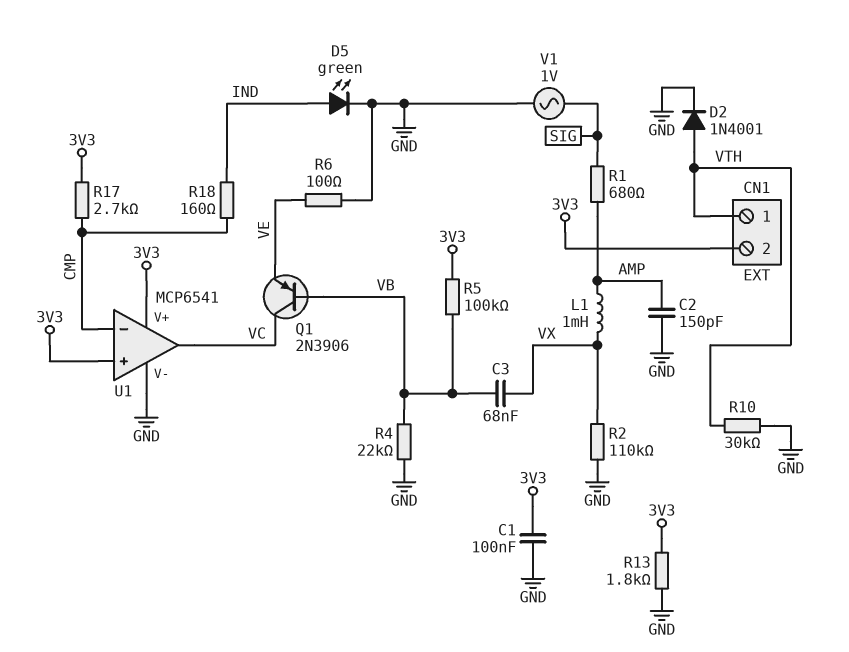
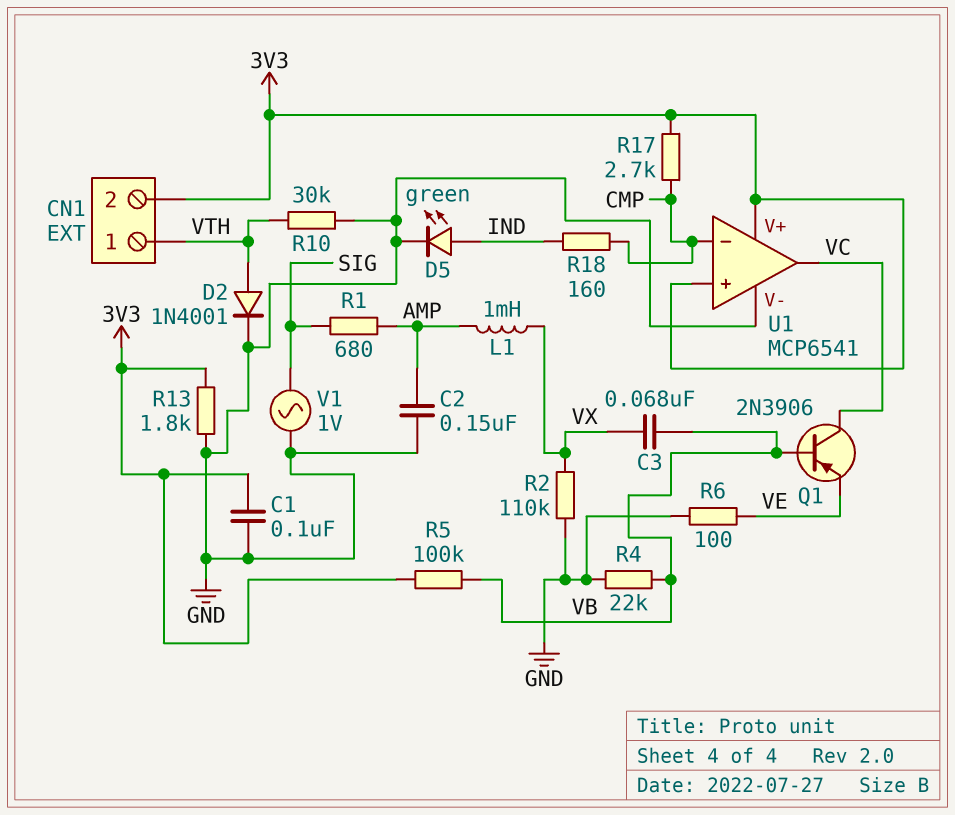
C2: 150pF (AMP, GND) -> 150nF (AMP, GND)

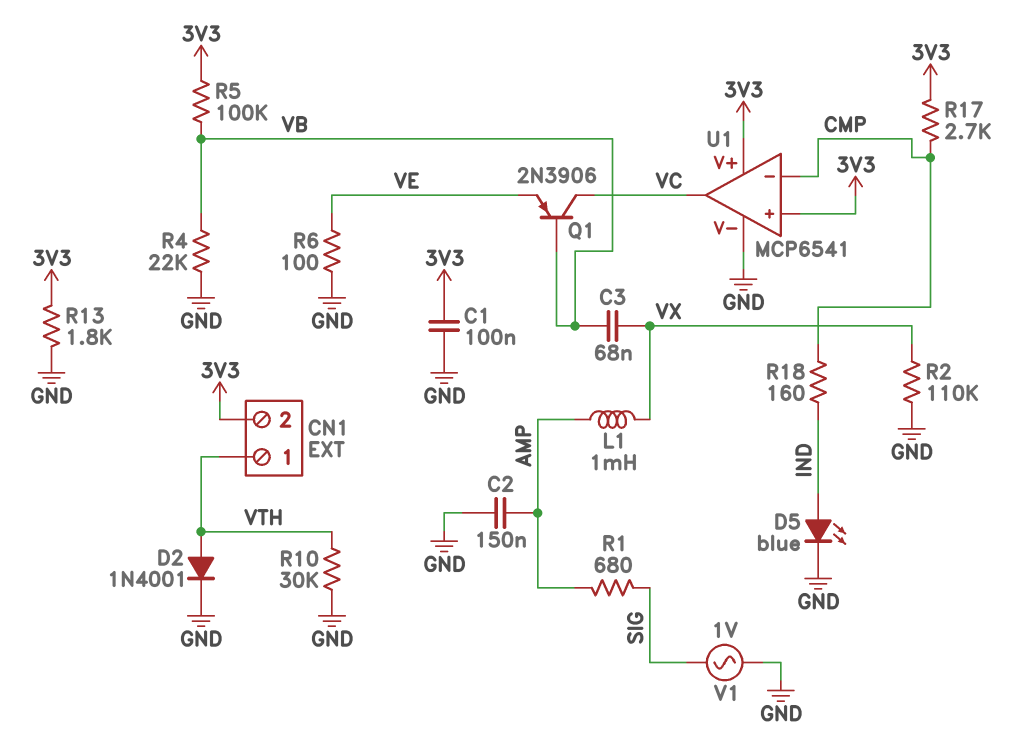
D5: LED green (A IND, K GND) -> LED blue (A IND, K GND)

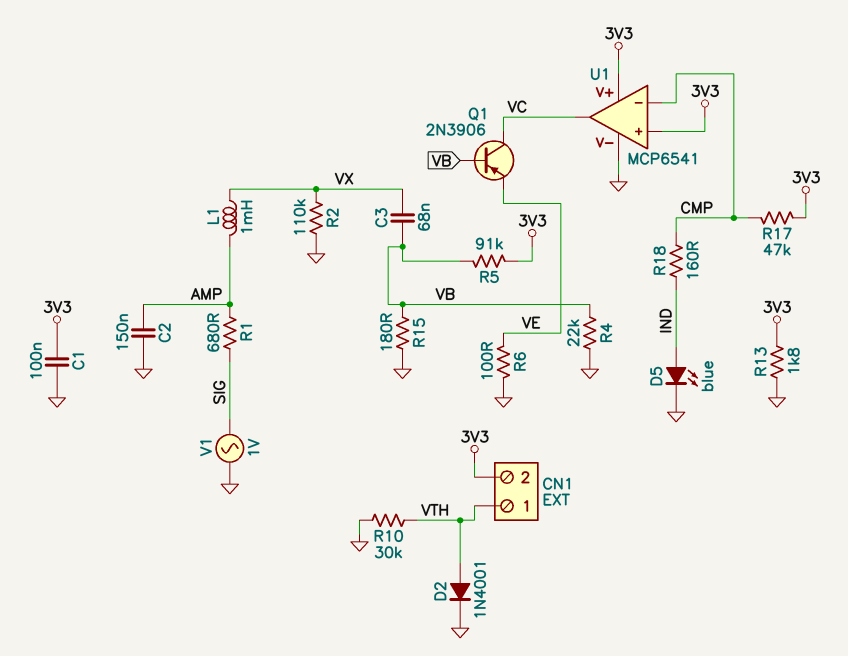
R5: 100k (3V3, VB) -> 91k (3V3, VB)
R15: none -> 180 (GND, VB)
R17: 2.7k (3V3, CMP) -> 47k (3V3, CMP)

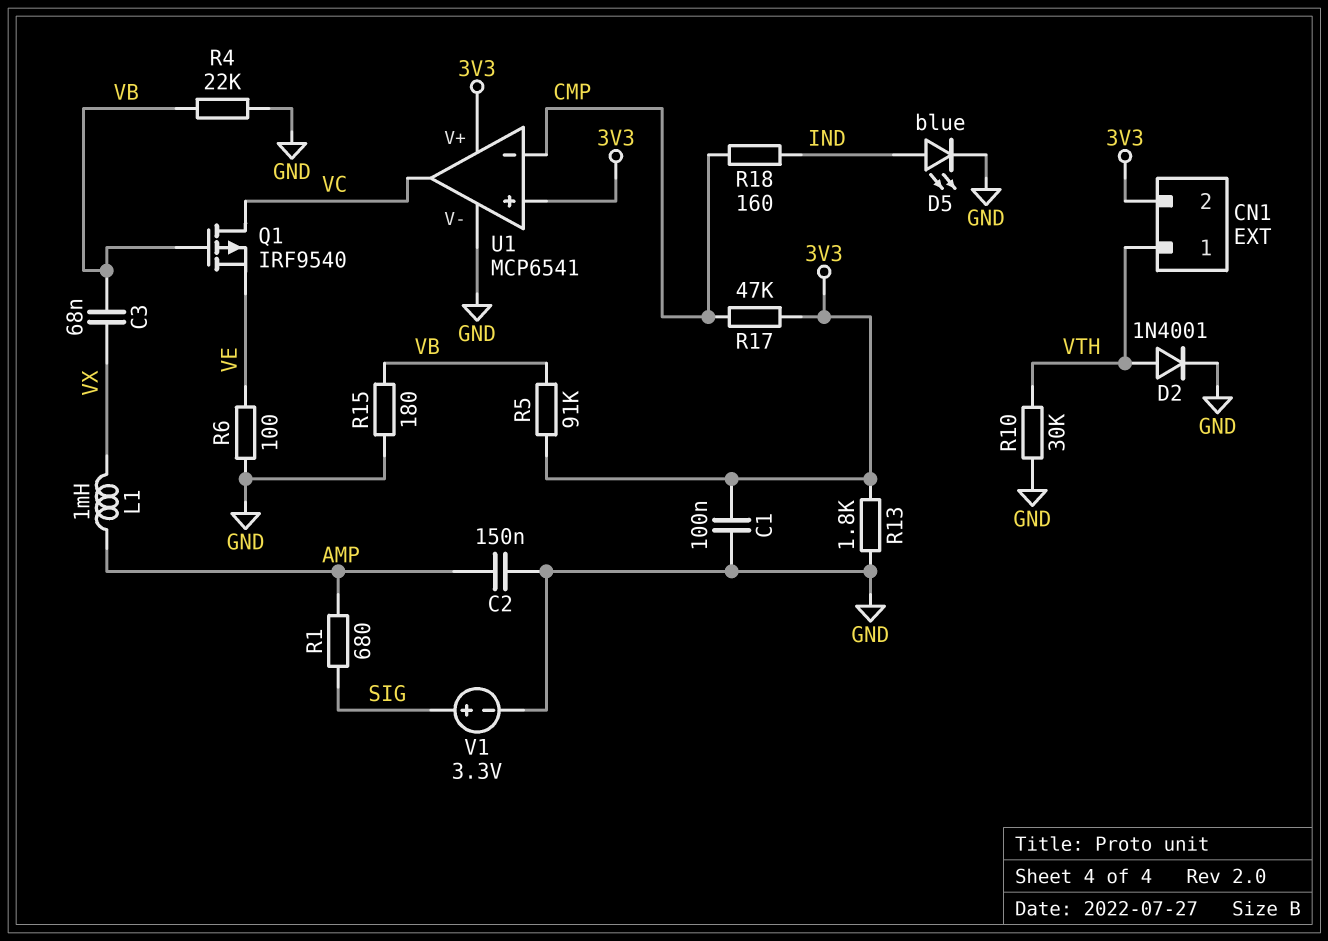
Q1: PNP 2N3906 (B VB, C VC, E VE) -> PMOS IRF9540 (G VB, D VC, S VE)
R2: 110k (GND, VX) -> none
V1: AC 1V (GND, SIG) -> 3.3V (plus SIG, minus GND)

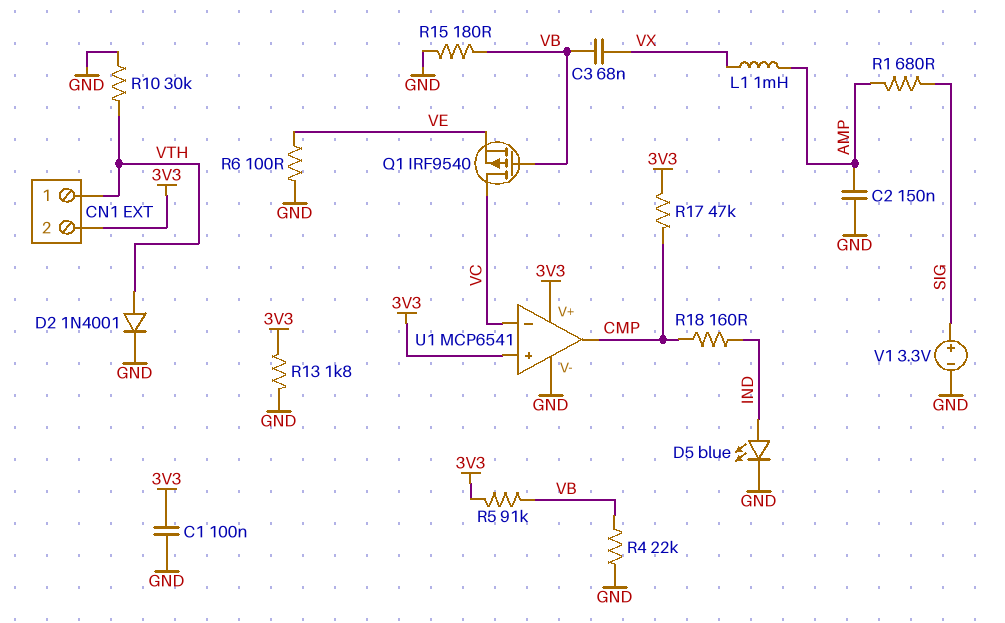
U1 pin in-: CMP -> VC
U1 pin out: VC -> CMP

